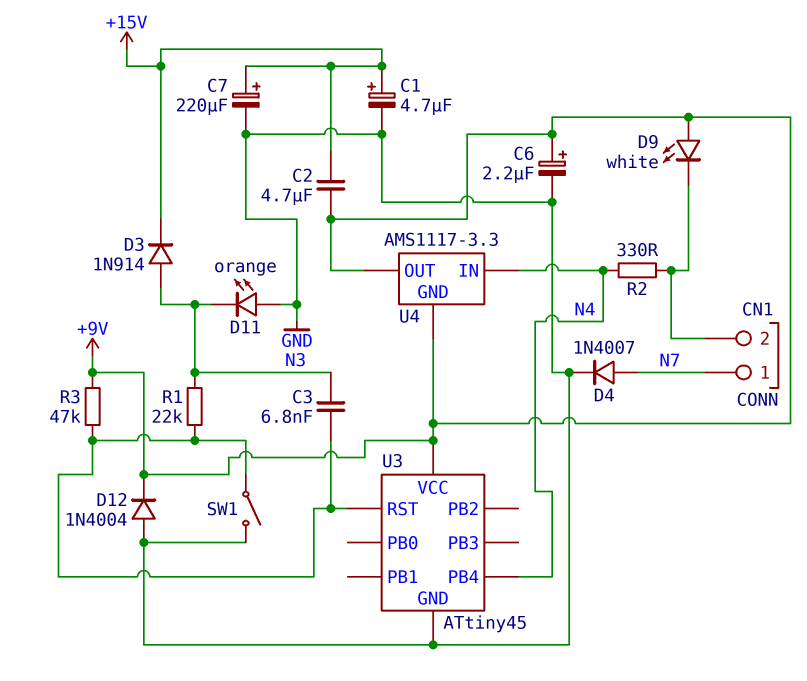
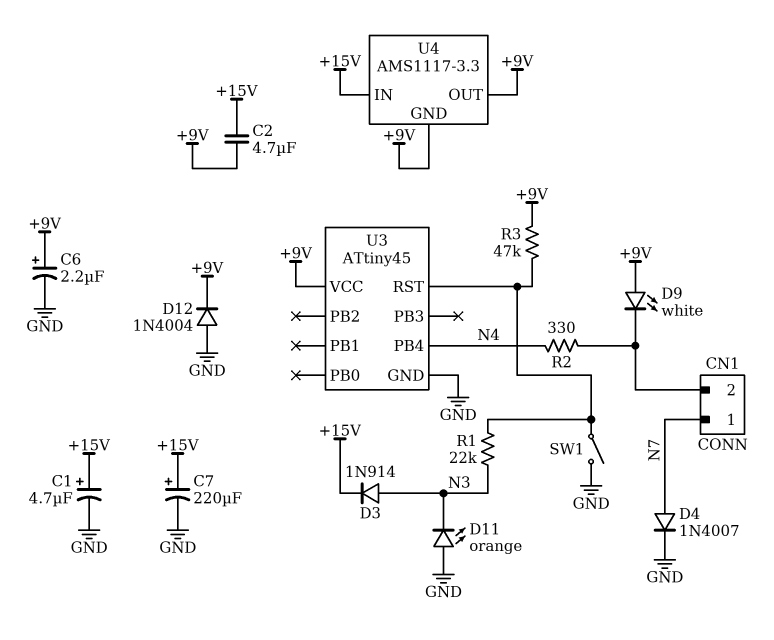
C3: 6.8nF (N3, U3/RST) -> none
U4 pin IN: N4 -> +15V

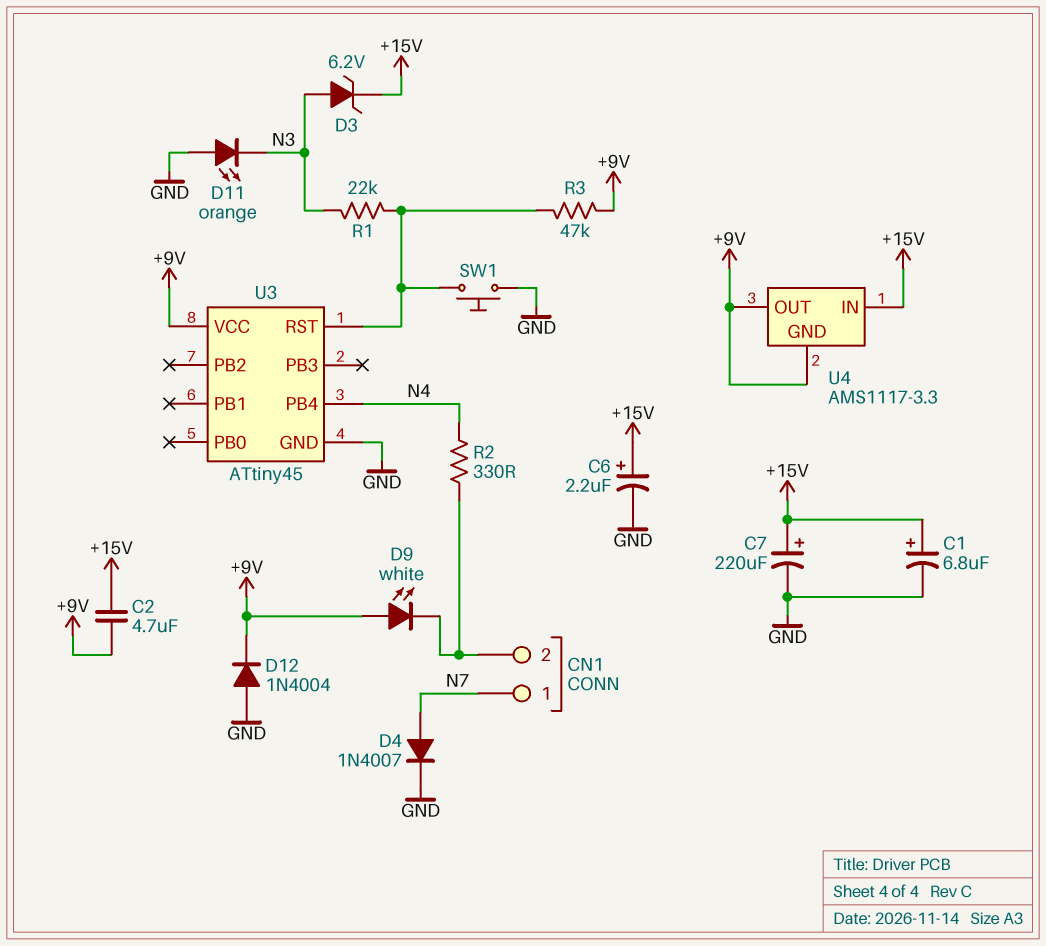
C1: 4.7uF (plus +15V, minus GND) -> 6.8uF (plus +15V, minus GND)
C6: 2.2uF (plus +9V, minus GND) -> 2.2uF (plus +15V, minus GND)
D3: diode 1N914 (A N3, K +15V) -> zener 6.2V (A N3, K +15V)
SW1: switch (GND, U3/RST) -> button (GND, U3/RST)

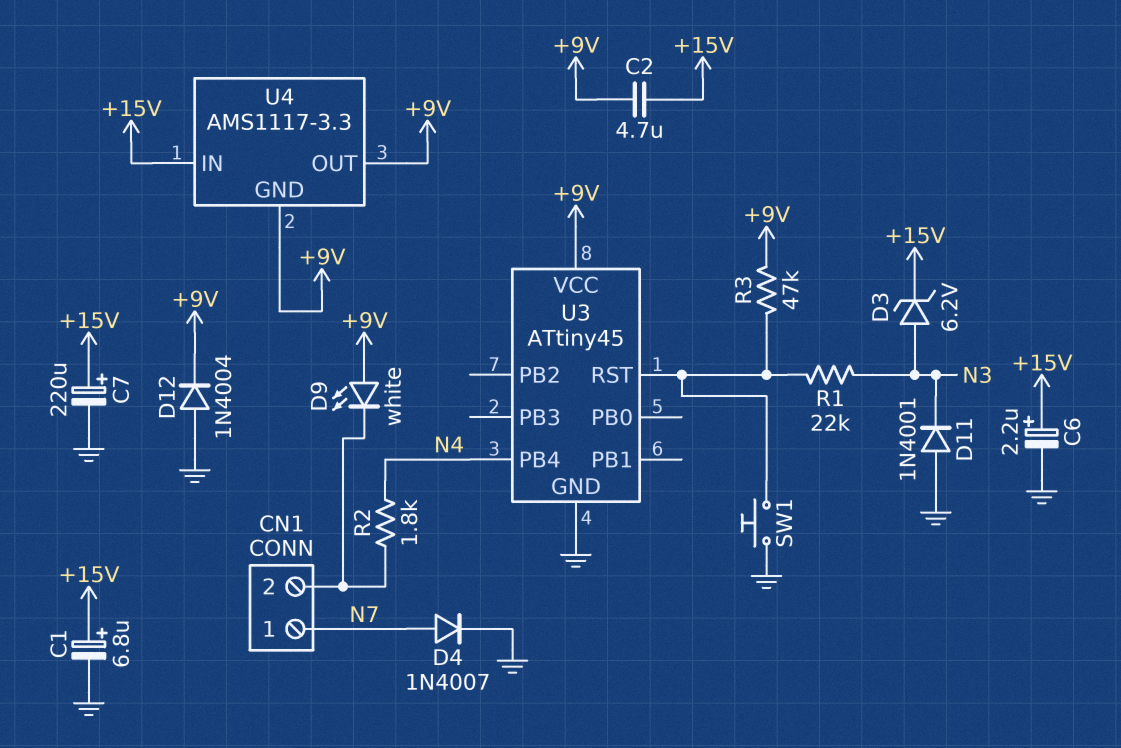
D11: LED orange (A GND, K N3) -> diode 1N4001 (A GND, K N3)
R2: 330 (CN1/2, N4) -> 1.8k (CN1/2, N4)

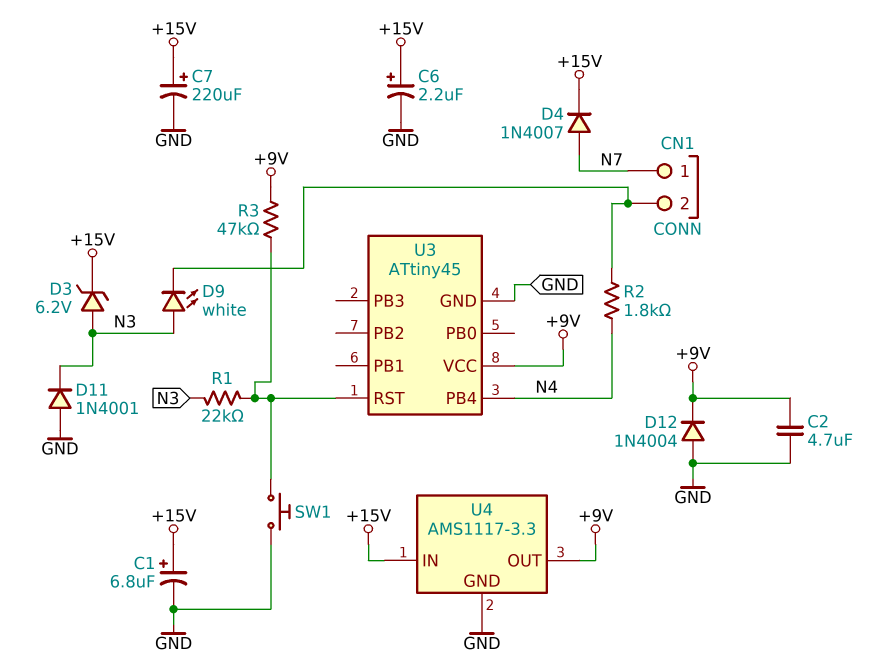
C2: 4.7uF (+9V, +15V) -> 4.7uF (+9V, GND)
D4: diode 1N4007 (A N7, K GND) -> diode 1N4007 (A N7, K +15V)
D9: LED white (A +9V, K CN1/2) -> LED white (A N3, K CN1/2)
U4 pin GND: +9V -> GND

